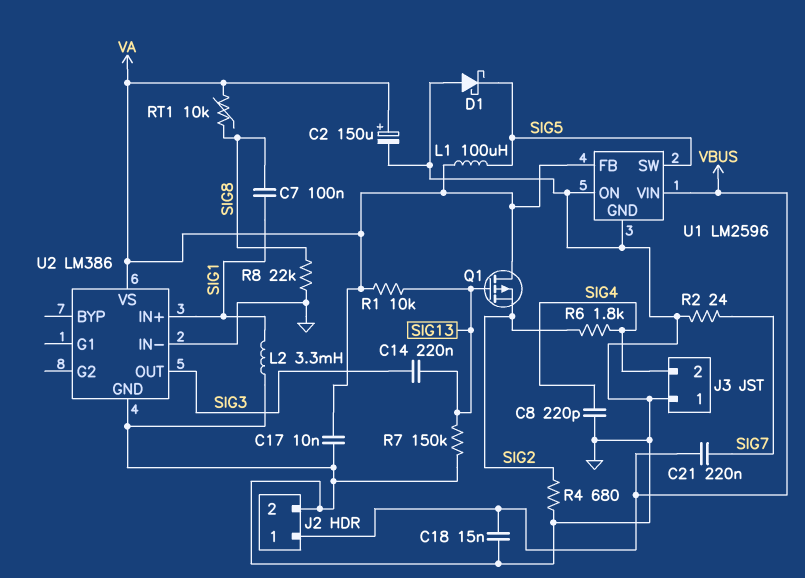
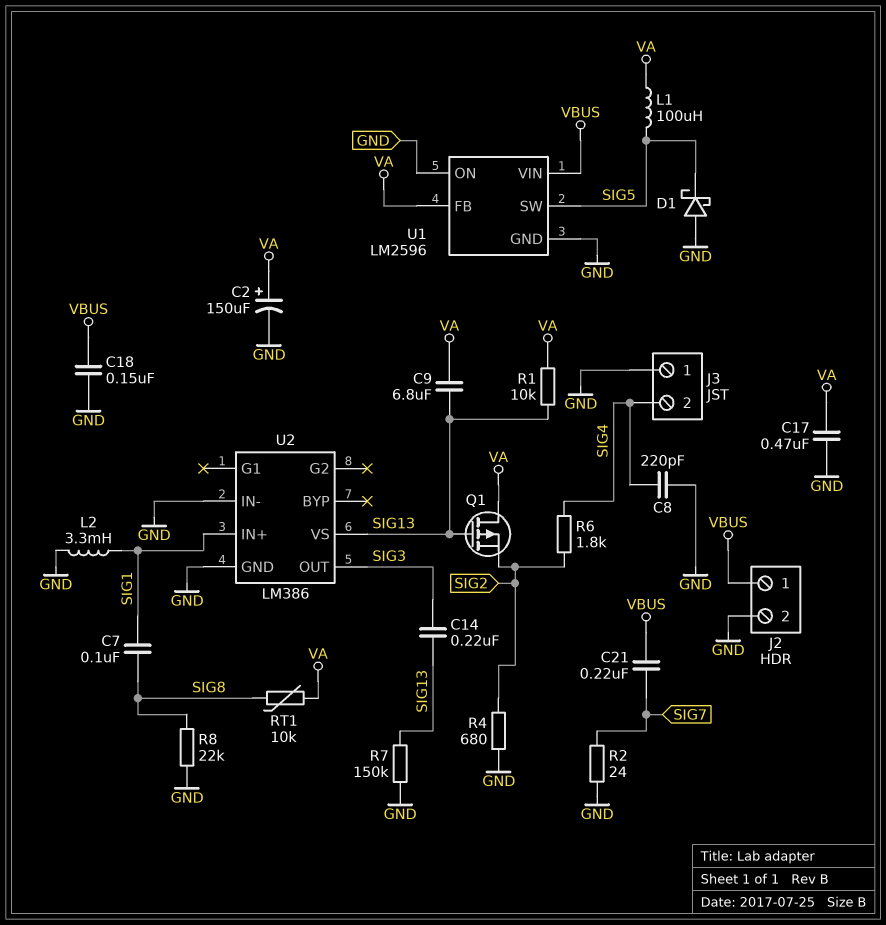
C9: none -> 6.8uF (SIG13, VA)
C17: 10nF (GND, VA) -> 470nF (GND, VA)
C18: 15nF (GND, VBUS) -> 150nF (GND, VBUS)
U2 pin VS: VA -> SIG13

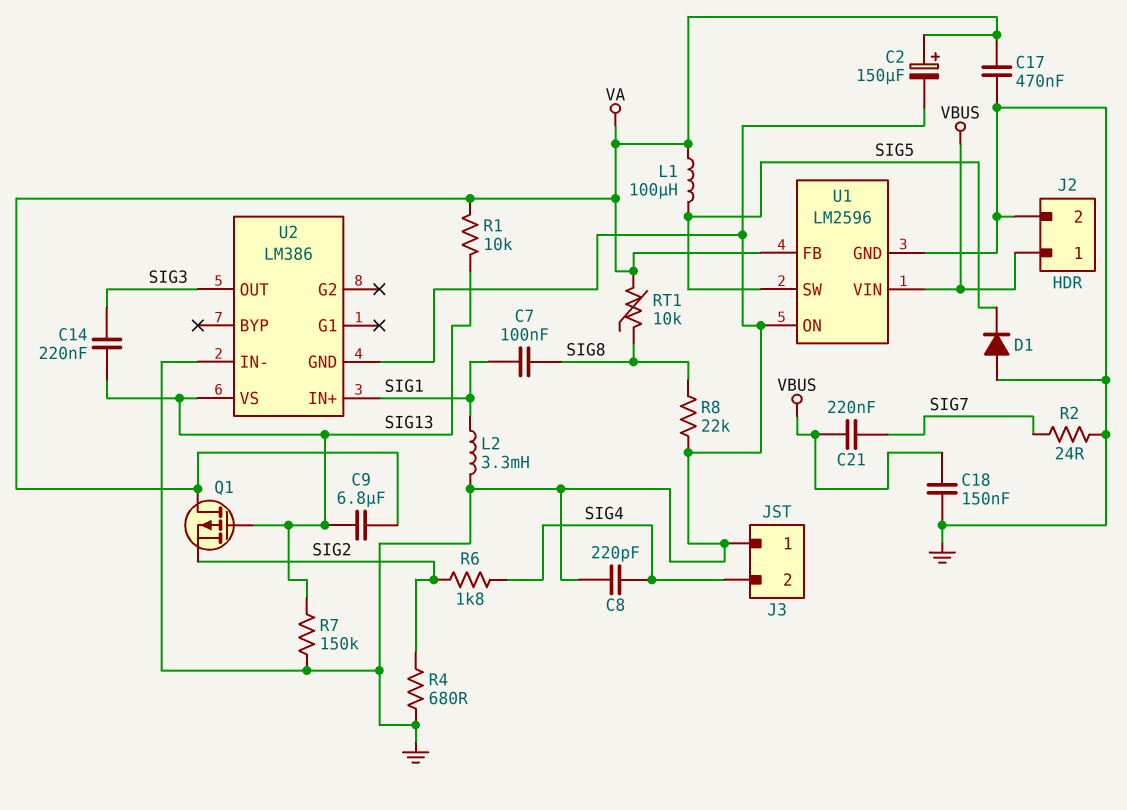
D1: schottky (A GND, K SIG5) -> diode (A GND, K SIG5)

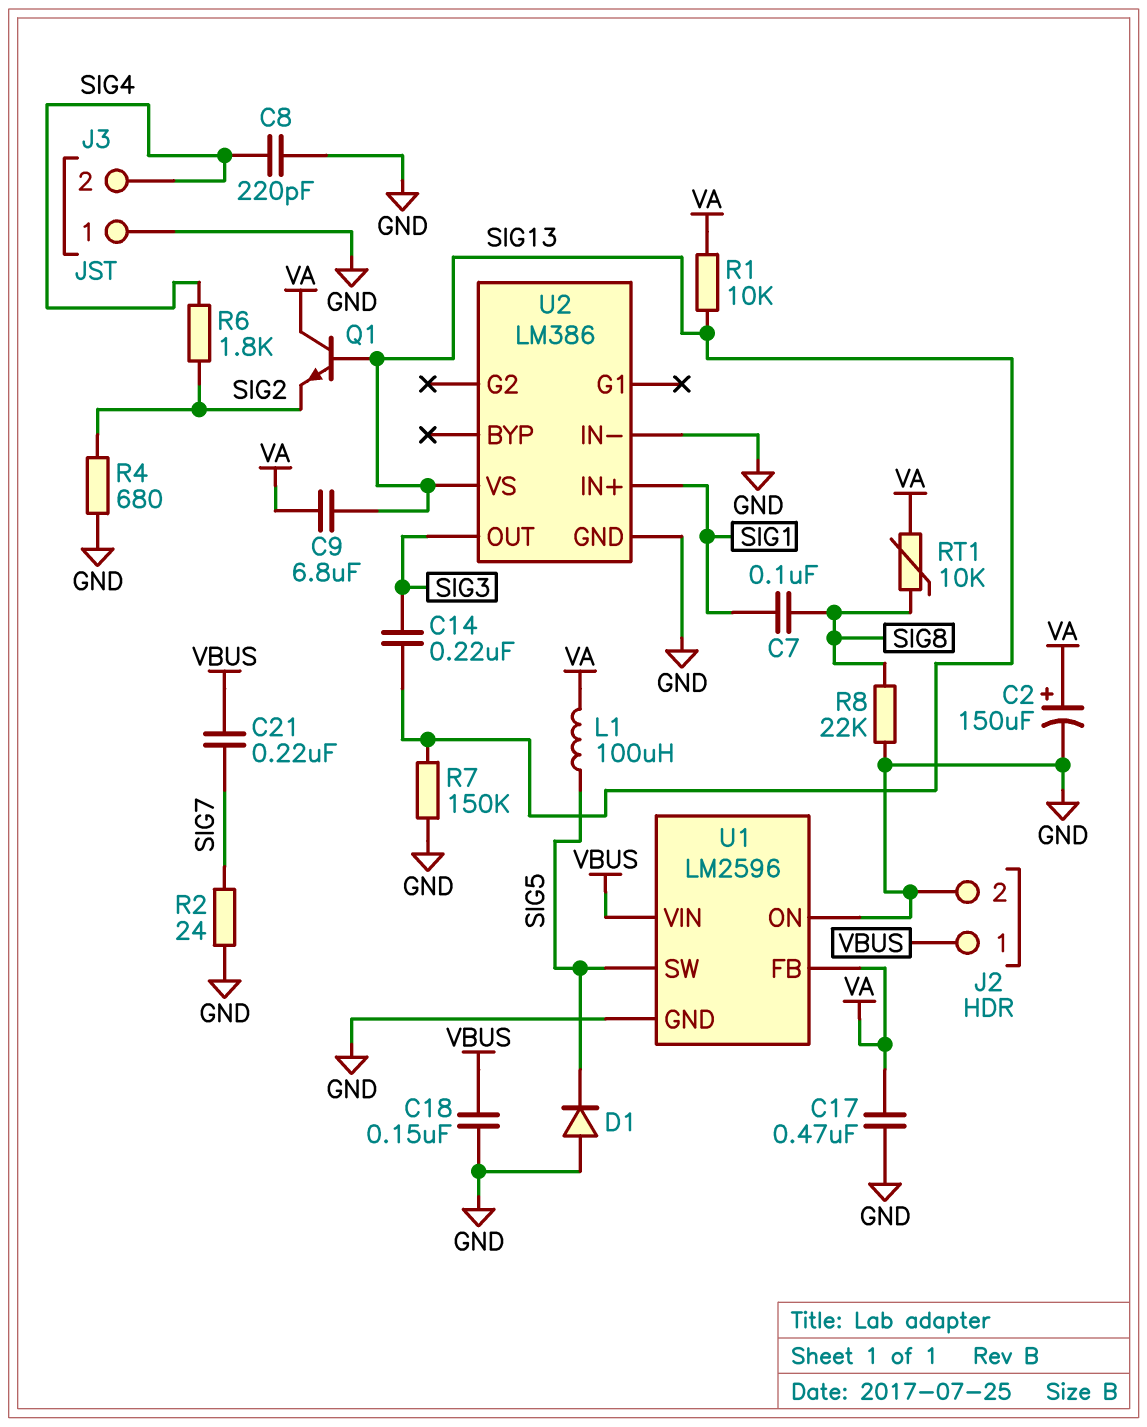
L2: 3.3mH (GND, SIG1) -> none
Q1: PMOS (G SIG13, D VA, S SIG2) -> NPN (B SIG13, C VA, E SIG2)

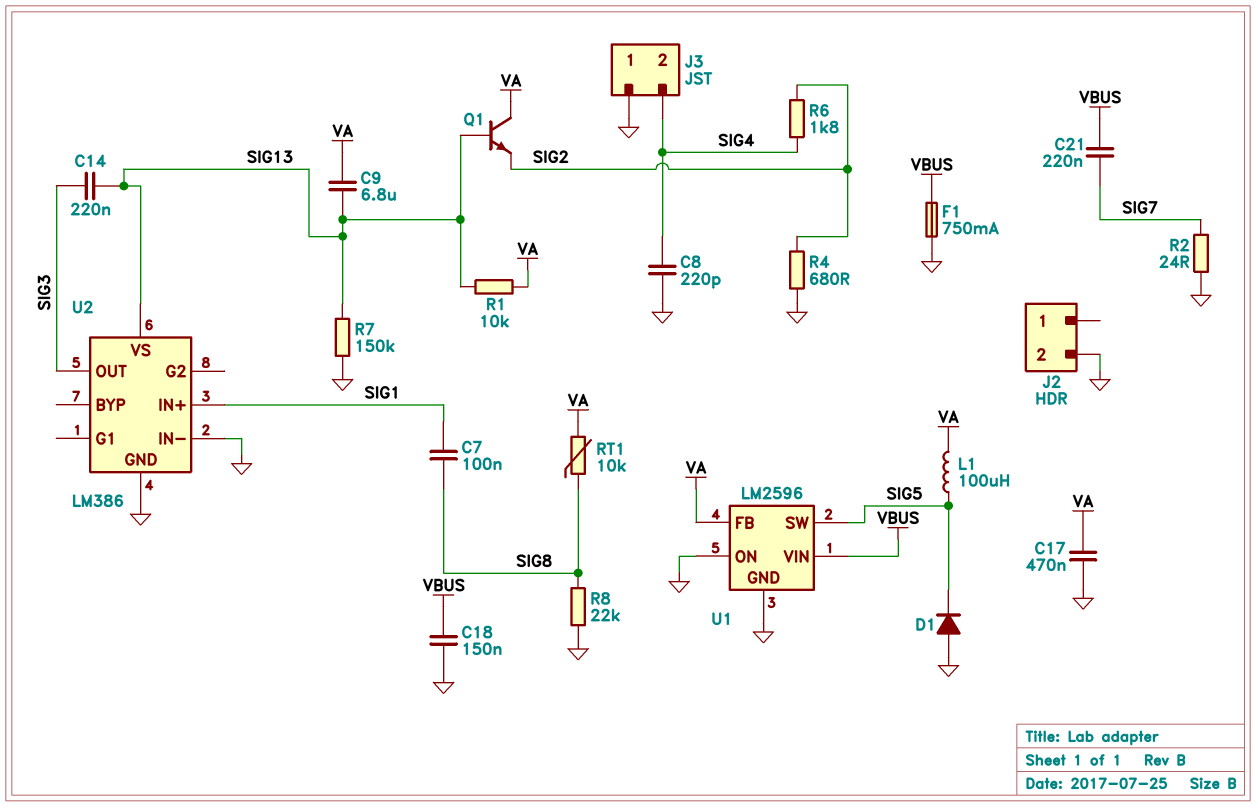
C2: 150uF (plus VA, minus GND) -> none
F1: none -> 750mA (GND, VBUS)
J2 pin 1: VBUS -> none

